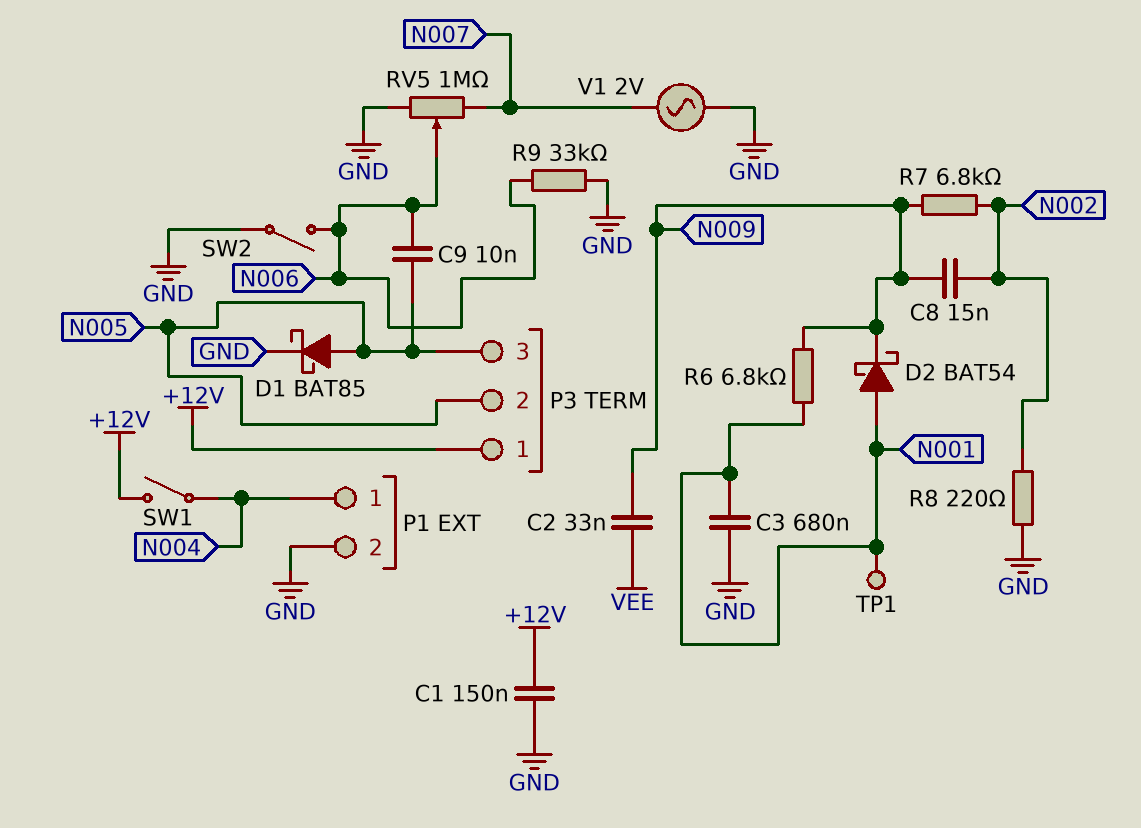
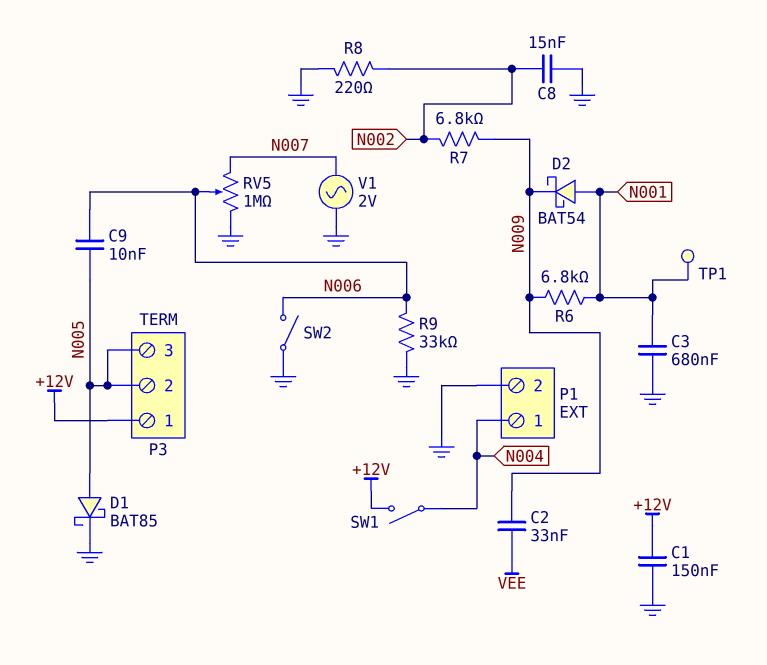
C8: 15nF (N002, N009) -> 15nF (GND, N002)

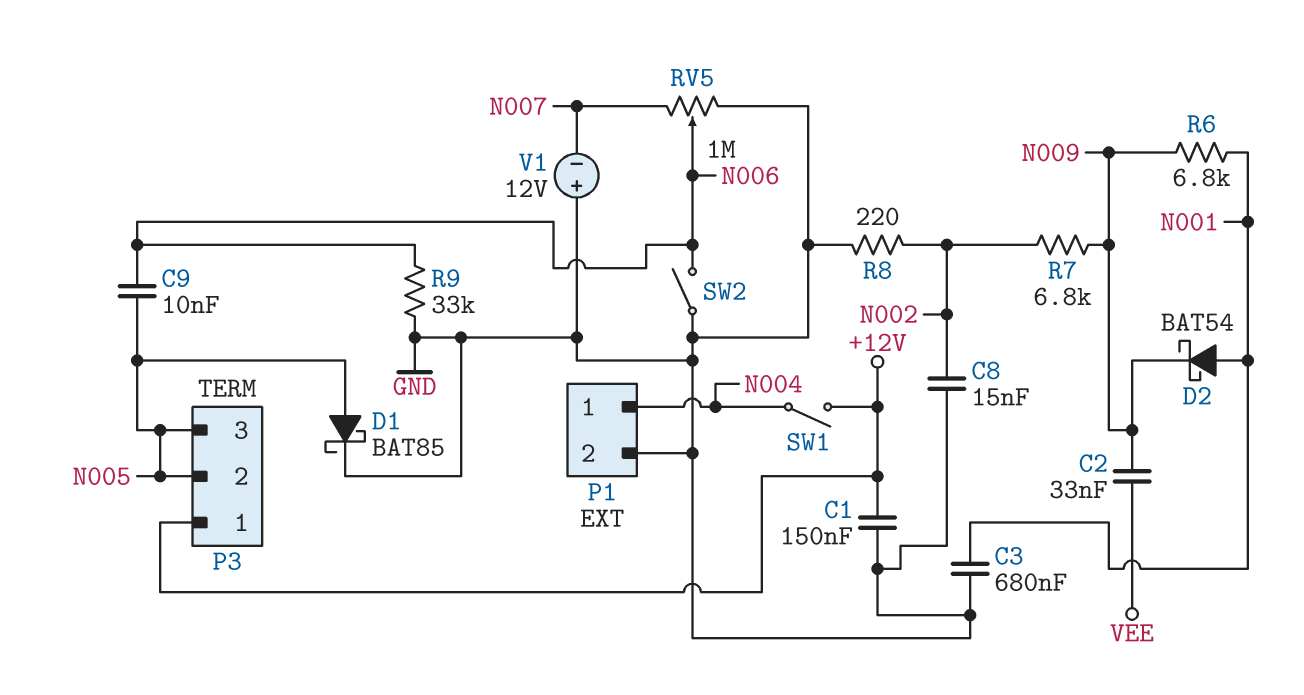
TP1: test point (N001) -> none
V1: AC 2V (GND, N007) -> 12V (plus GND, minus N007)

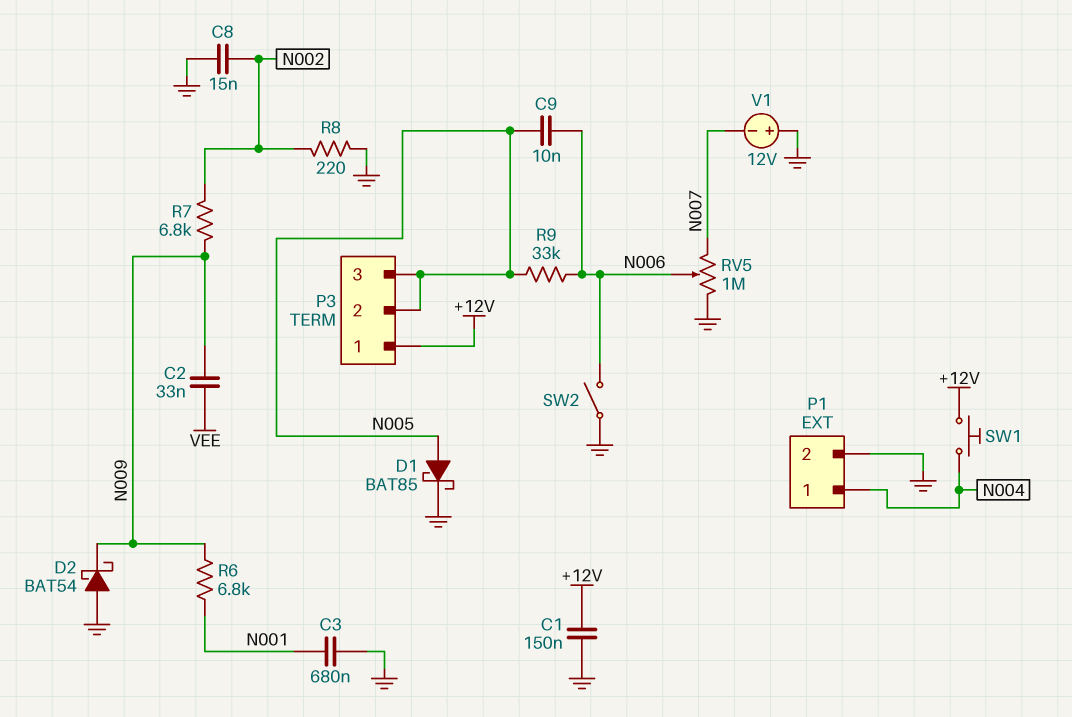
D2: schottky BAT54 (A N001, K N009) -> schottky BAT54 (A GND, K N009)
R9: 33k (GND, N006) -> 33k (N005, N006)
SW1: switch (+12V, N004) -> button (+12V, N004)

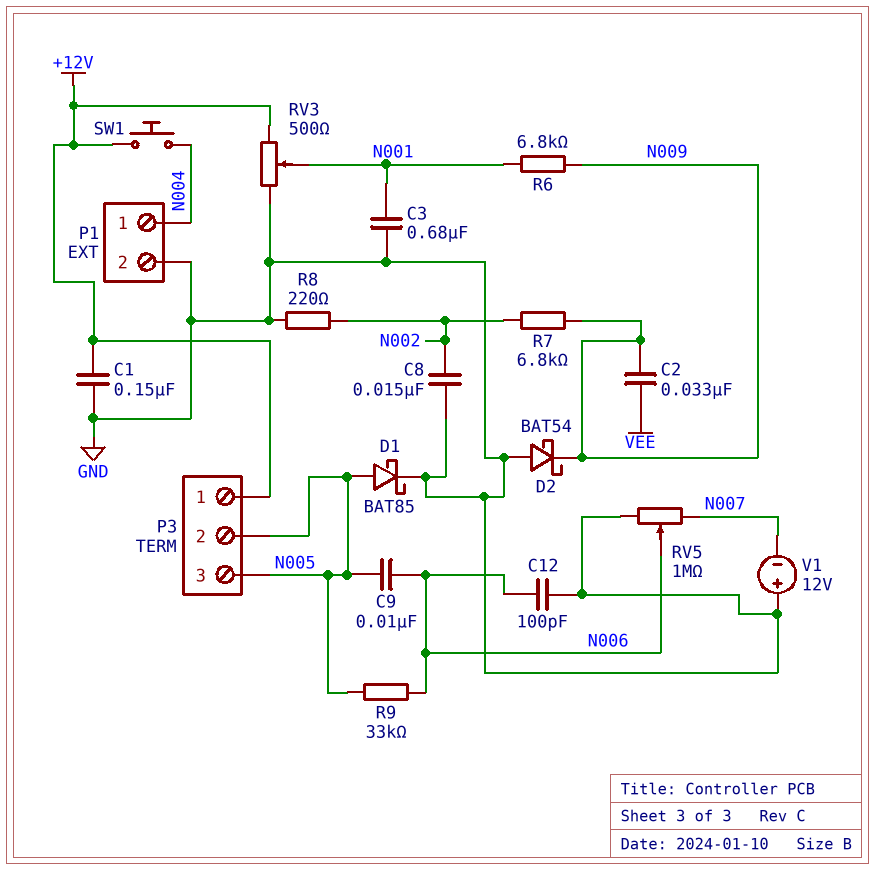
C12: none -> 100pF (GND, N006)
RV3: none -> 500 (+12V, GND, wiper N001)
SW2: switch (GND, N006) -> none

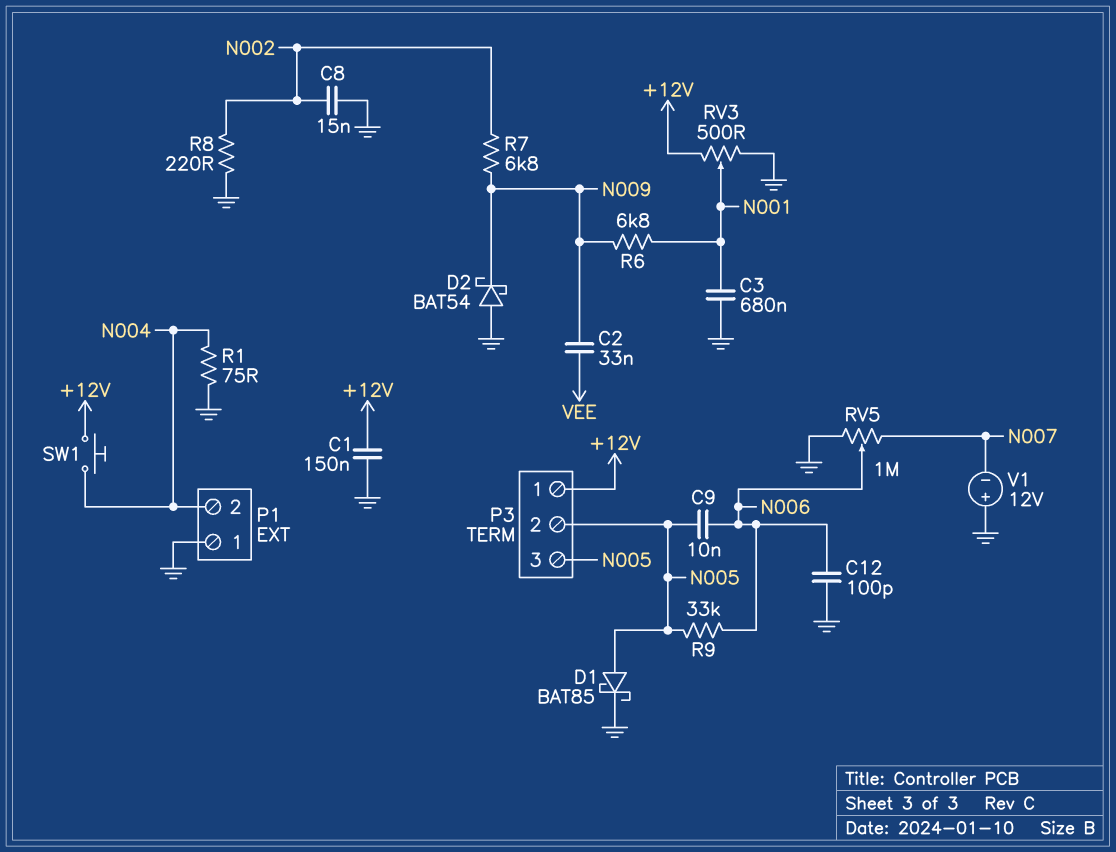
P1 pin 1: N004 -> GND
P1 pin 2: GND -> N004
R1: none -> 75 (GND, N004)

